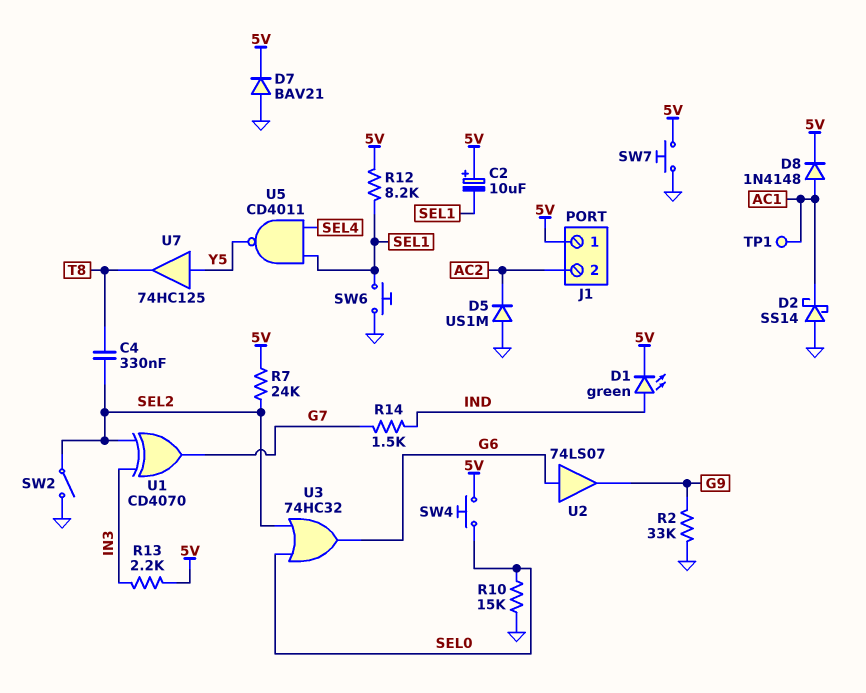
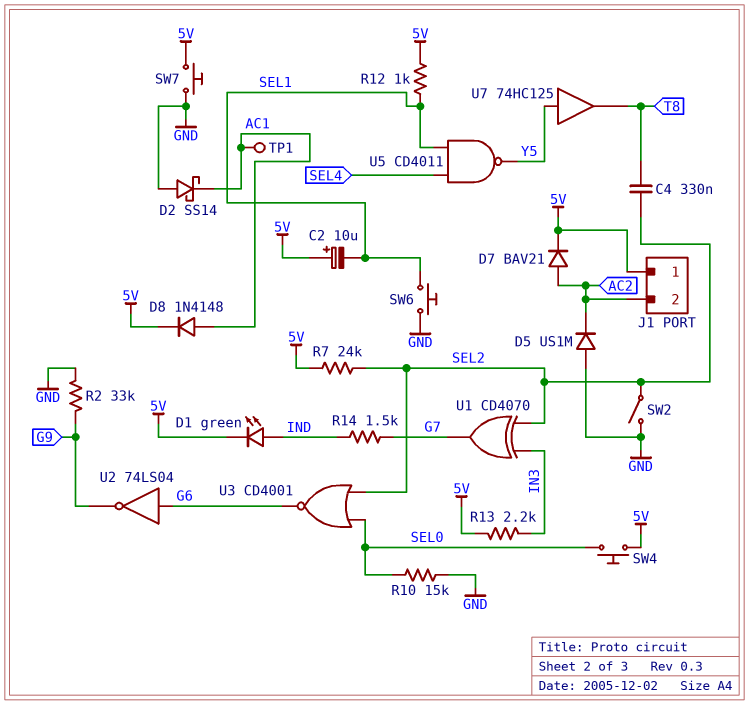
D7: diode BAV21 (A GND, K 5V) -> diode BAV21 (A AC2, K 5V)
R12: 8.2k (5V, SEL1) -> 1k (5V, SEL1)
U2: buffer 74LS07 (in G6, out G9) -> NOT 74LS04 (in G6, out G9)
U3: OR 74HC32 (in SEL0, in SEL2, out G6) -> NOR CD4001 (in SEL0, in SEL2, out G6)

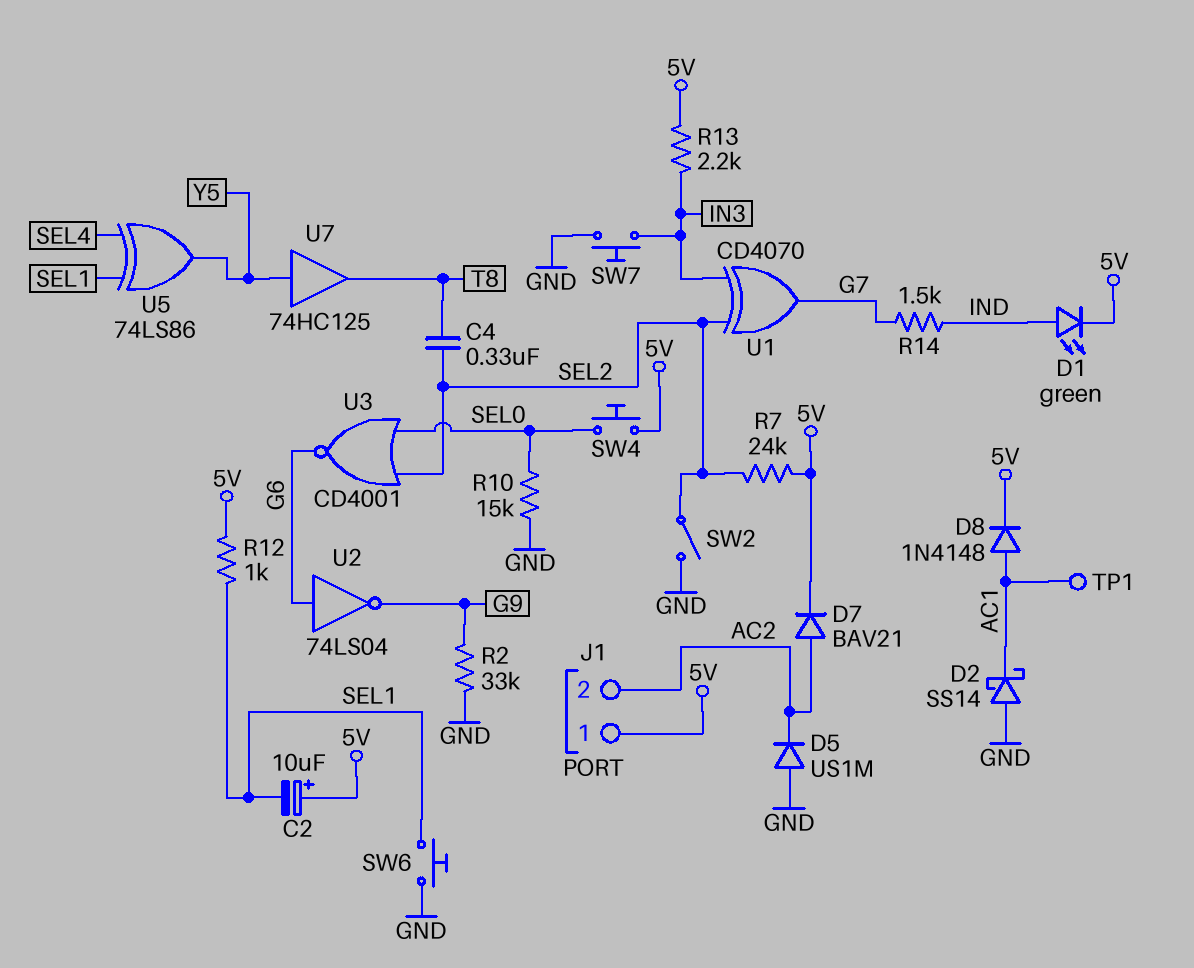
SW7: button (5V, GND) -> button (GND, IN3)
U5: NAND CD4011 (in SEL1, in SEL4, out Y5) -> XOR 74LS86 (in SEL1, in SEL4, out Y5)

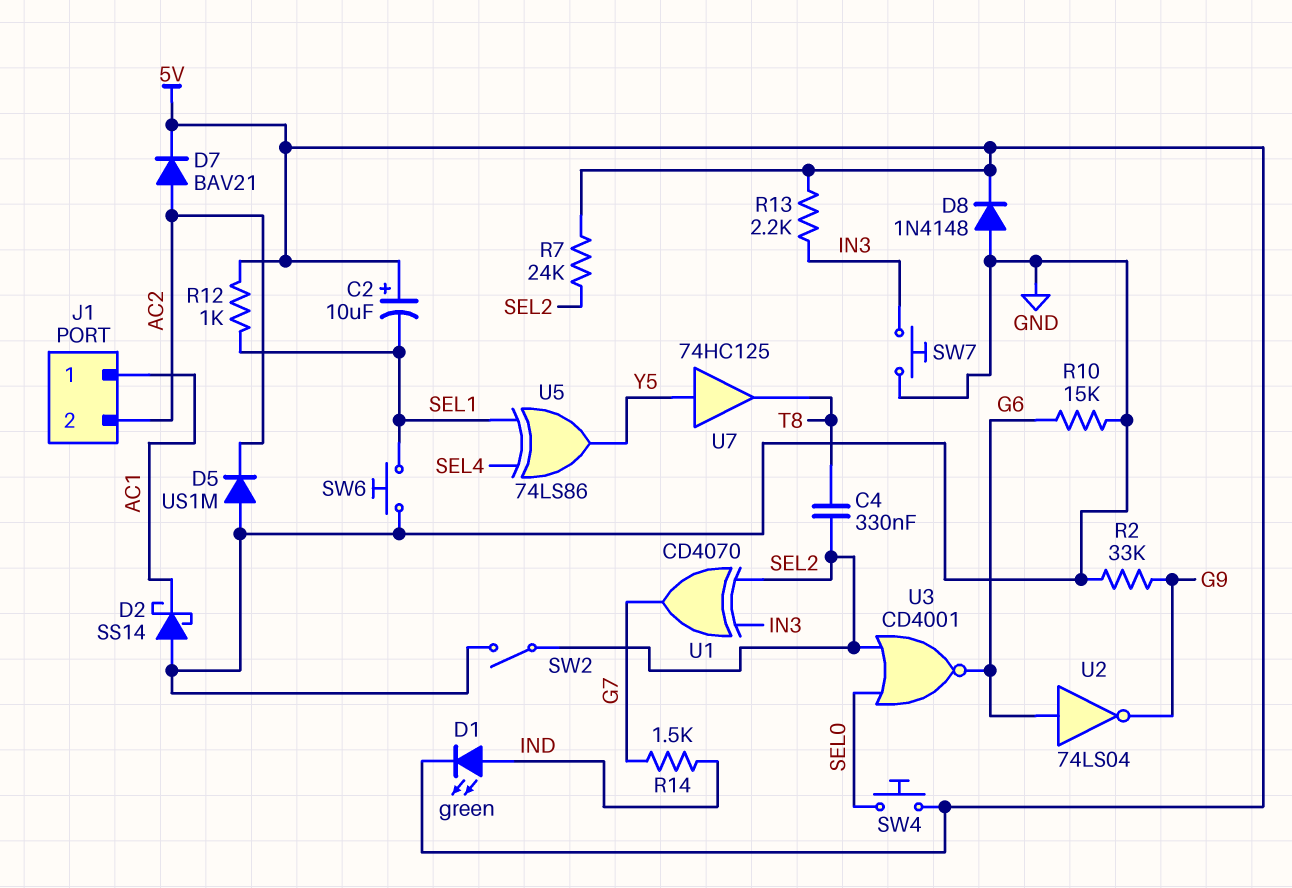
D8: diode 1N4148 (A AC1, K 5V) -> diode 1N4148 (A GND, K 5V)
J1 pin 1: 5V -> AC1
R10: 15k (GND, SEL0) -> 15k (G6, GND)
TP1: test point (AC1) -> none

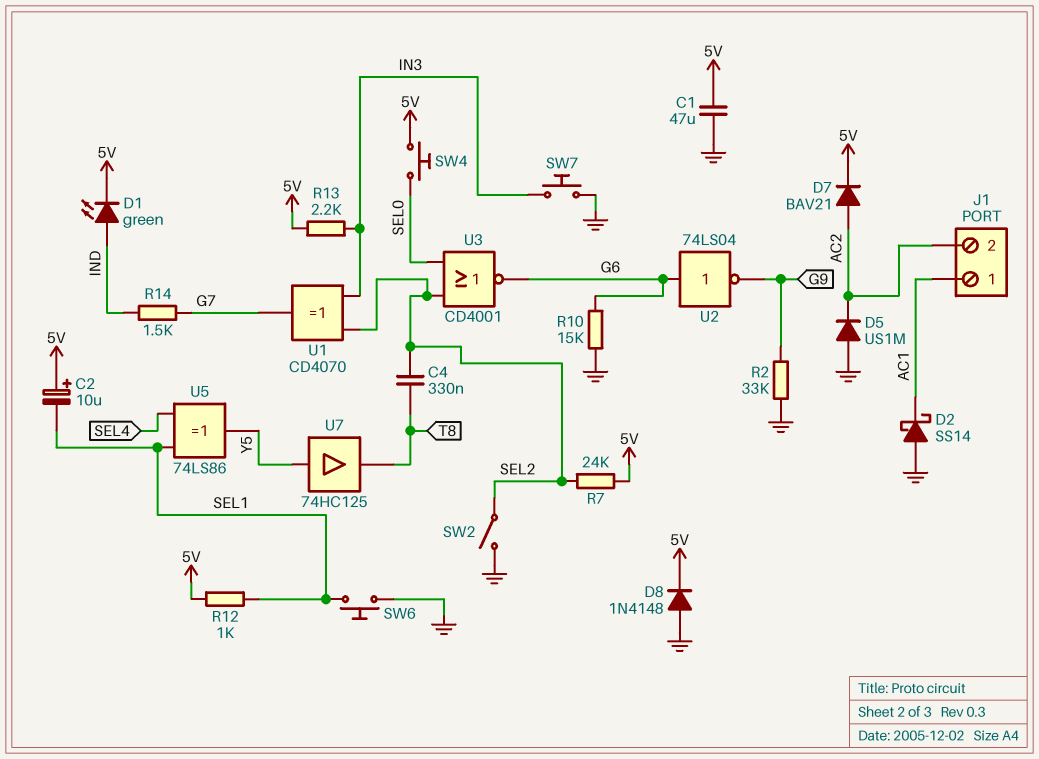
C1: none -> 47uF (5V, GND)

